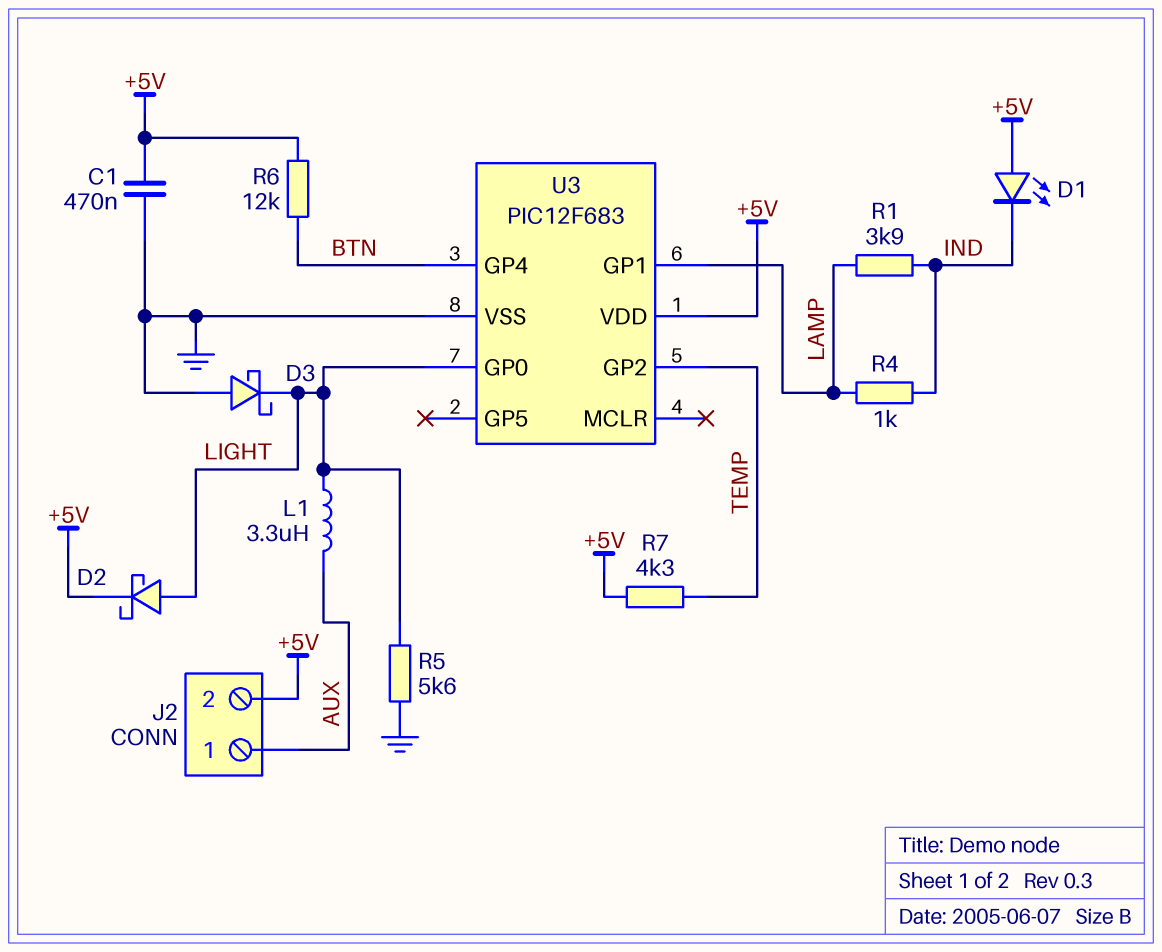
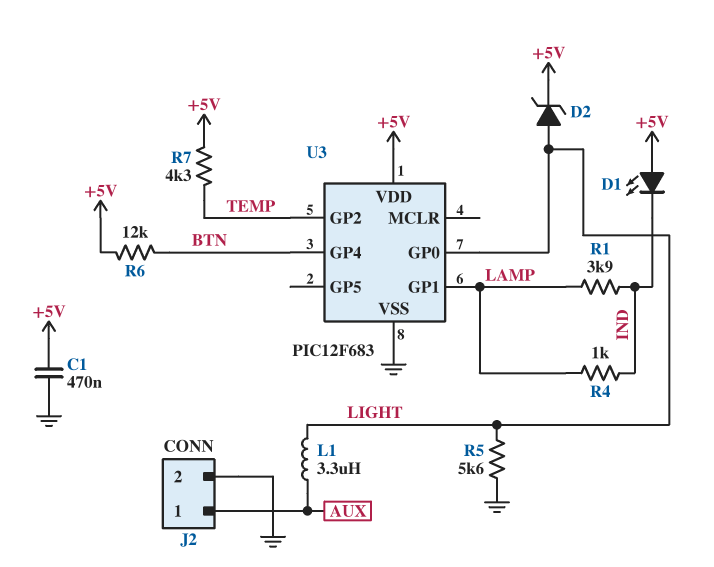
D2: schottky (A LIGHT, K +5V) -> zener (A LIGHT, K +5V)
D3: schottky (A GND, K LIGHT) -> none
J2 pin 2: +5V -> GND

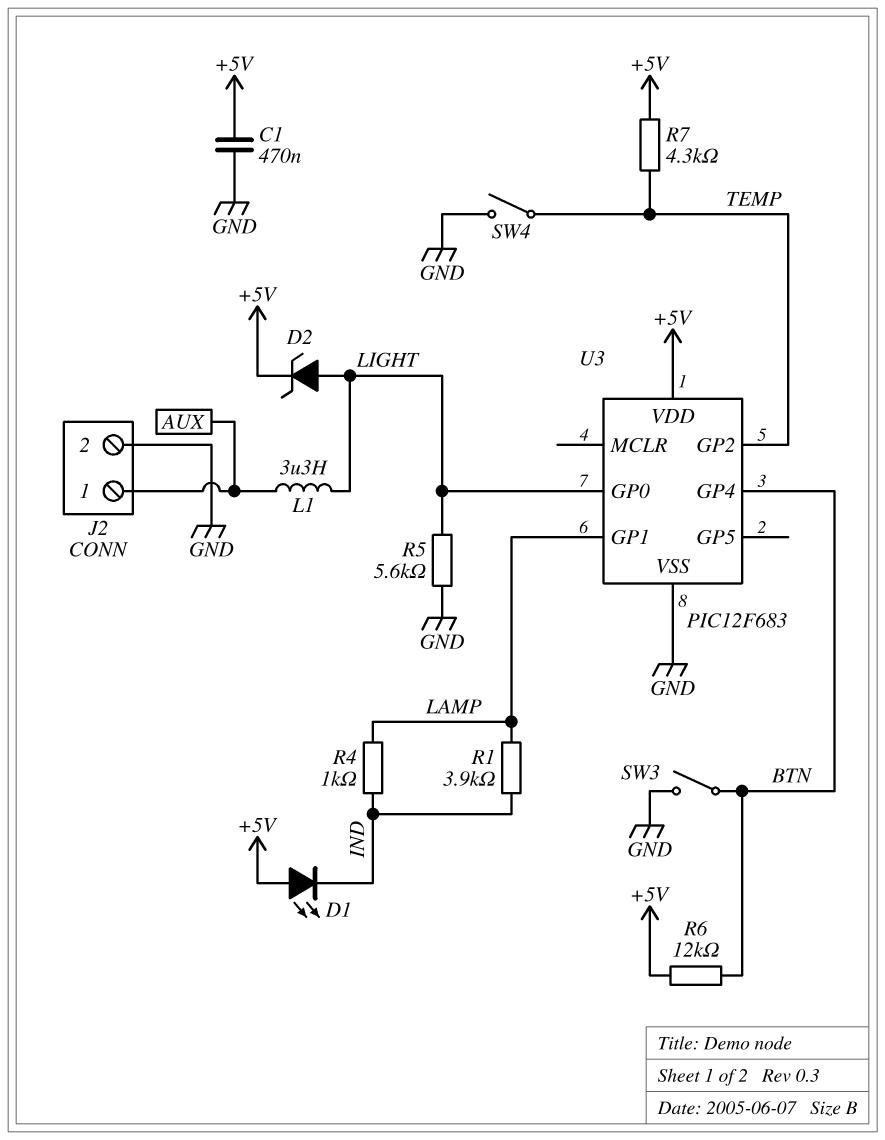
SW3: none -> switch (BTN, GND)
SW4: none -> switch (GND, TEMP)

